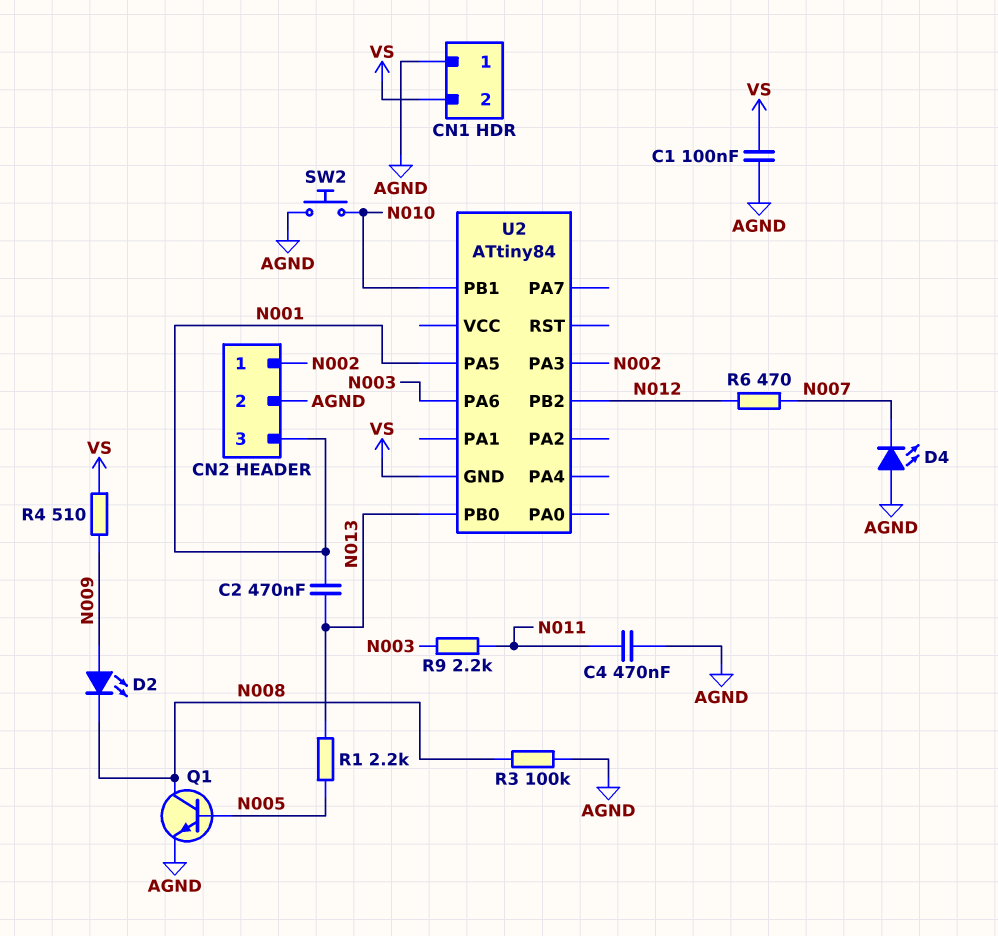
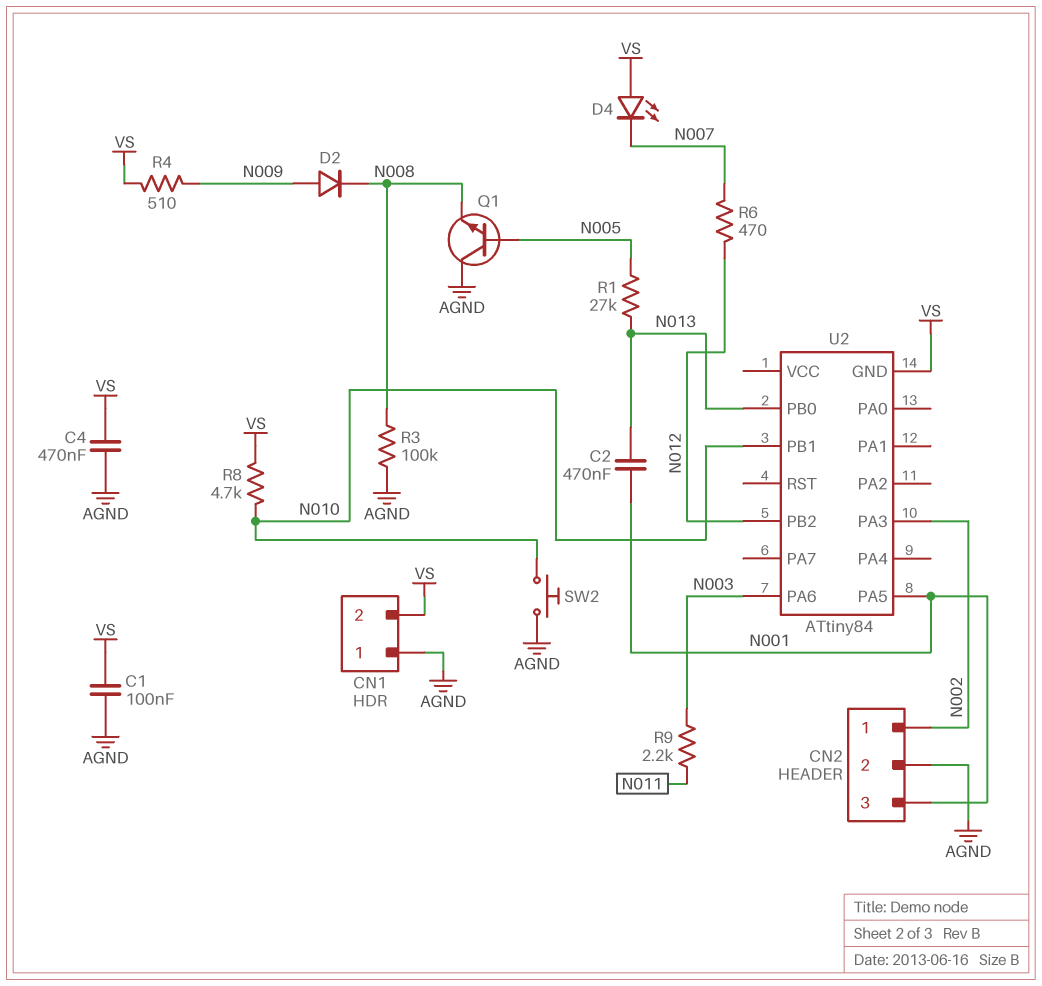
C4: 470nF (AGND, N011) -> 470nF (AGND, VS)
D2: LED (A N009, K N008) -> diode (A N009, K N008)
D4: LED (A AGND, K N007) -> LED (A VS, K N007)
Q1: NPN (B N005, C N008, E AGND) -> NPN (B N005, C AGND, E N008)
R1: 2.2k (N005, N013) -> 27k (N005, N013)
R8: none -> 4.7k (N010, VS)

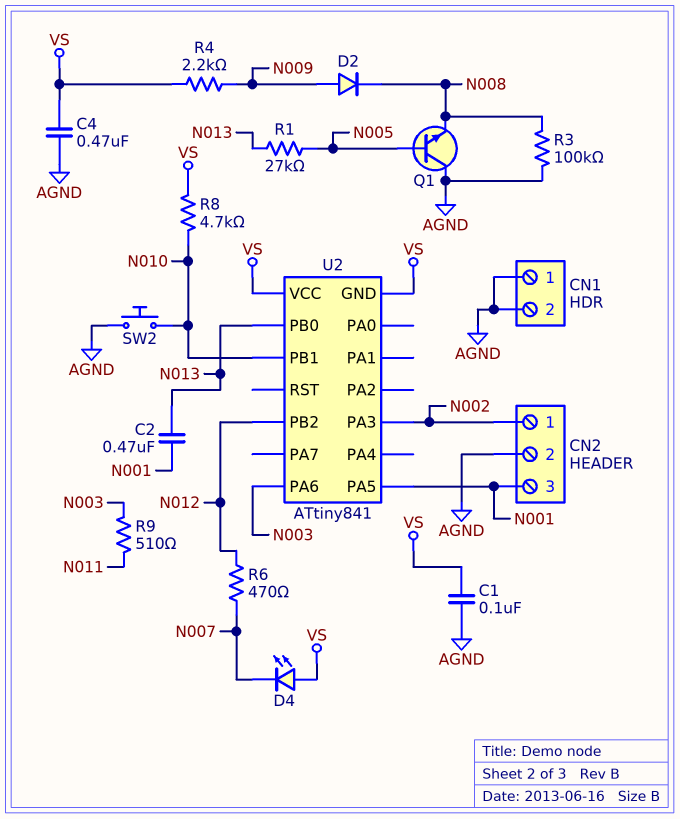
CN1 pin 2: VS -> AGND
R4: 510 (N009, VS) -> 2.2k (N009, VS)
R9: 2.2k (N003, N011) -> 510 (N003, N011)
U2: ATtiny84 -> ATtiny841
U2 pin VCC: none -> VS

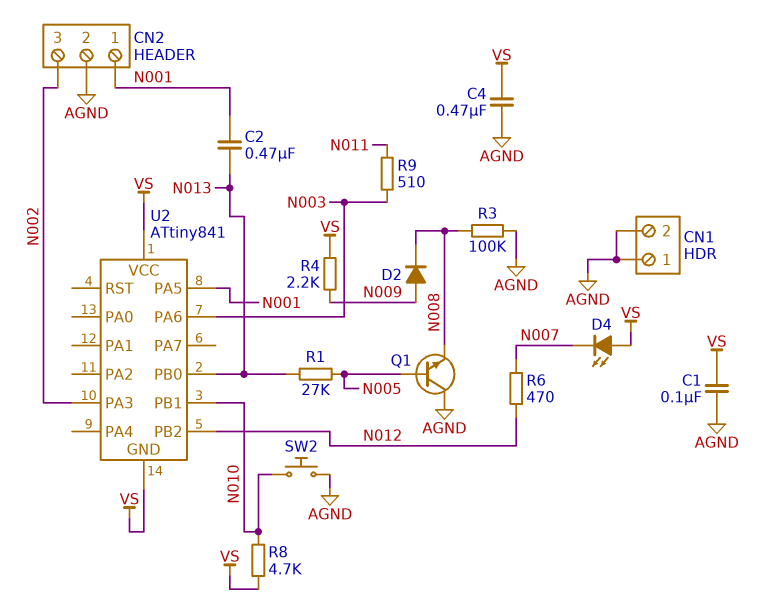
CN2 pin 1: N002 -> N001
CN2 pin 3: N001 -> N002

